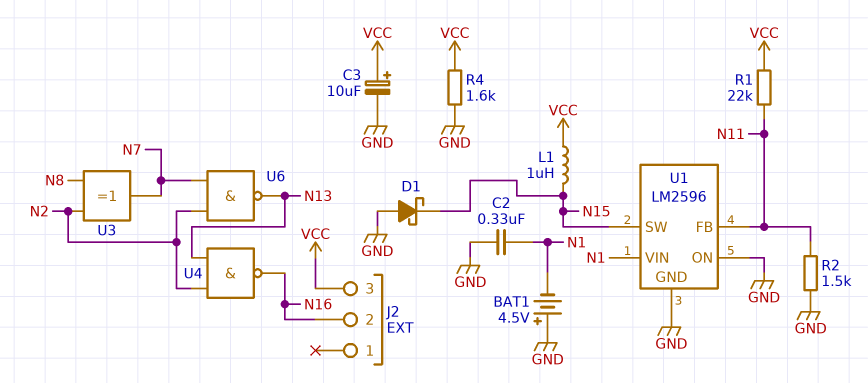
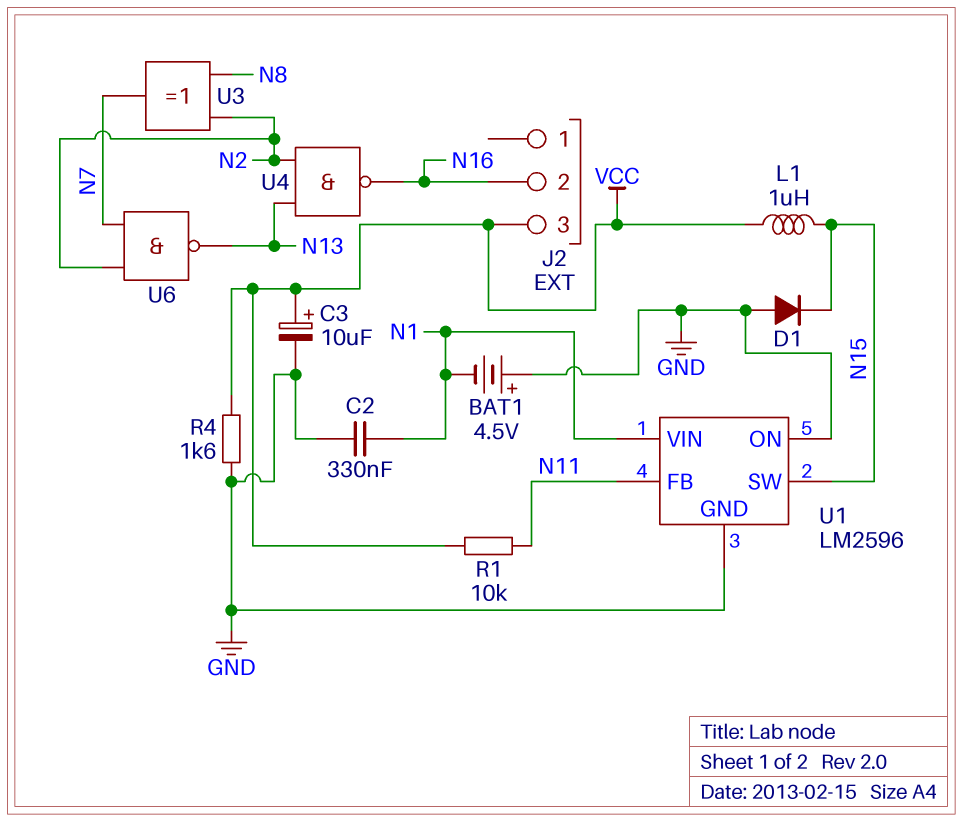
D1: schottky (A GND, K N15) -> diode (A GND, K N15)
R1: 22k (N11, VCC) -> 10k (N11, VCC)
R2: 1.5k (GND, N11) -> none

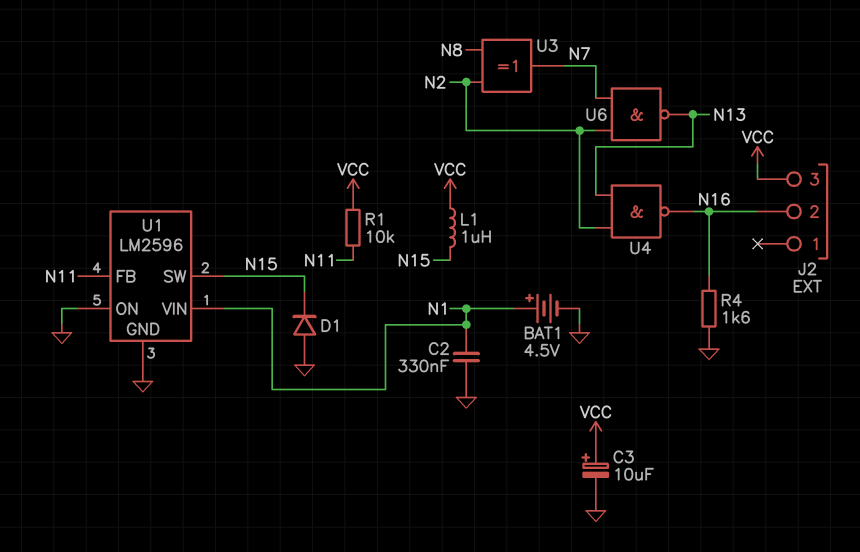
BAT1: 4.5V (plus GND, minus N1) -> 4.5V (plus N1, minus GND)
R4: 1.6k (GND, VCC) -> 1.6k (GND, N16)

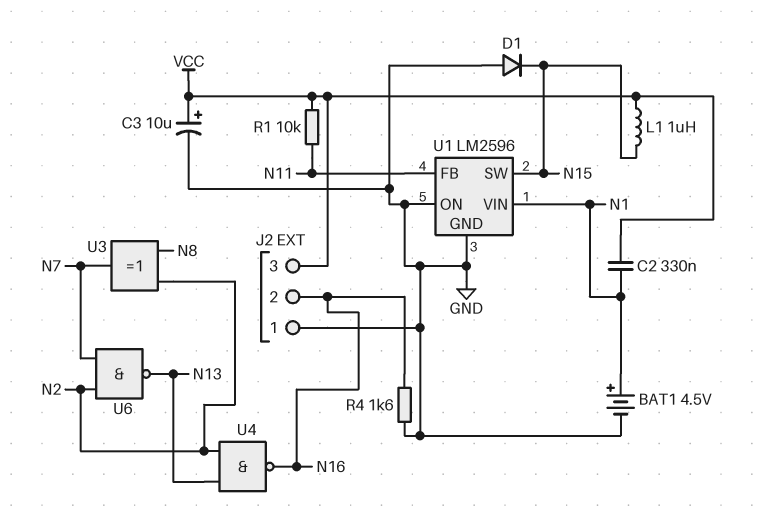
C2: 330nF (GND, N1) -> 330nF (N1, VCC)
J2 pin 1: none -> GND

